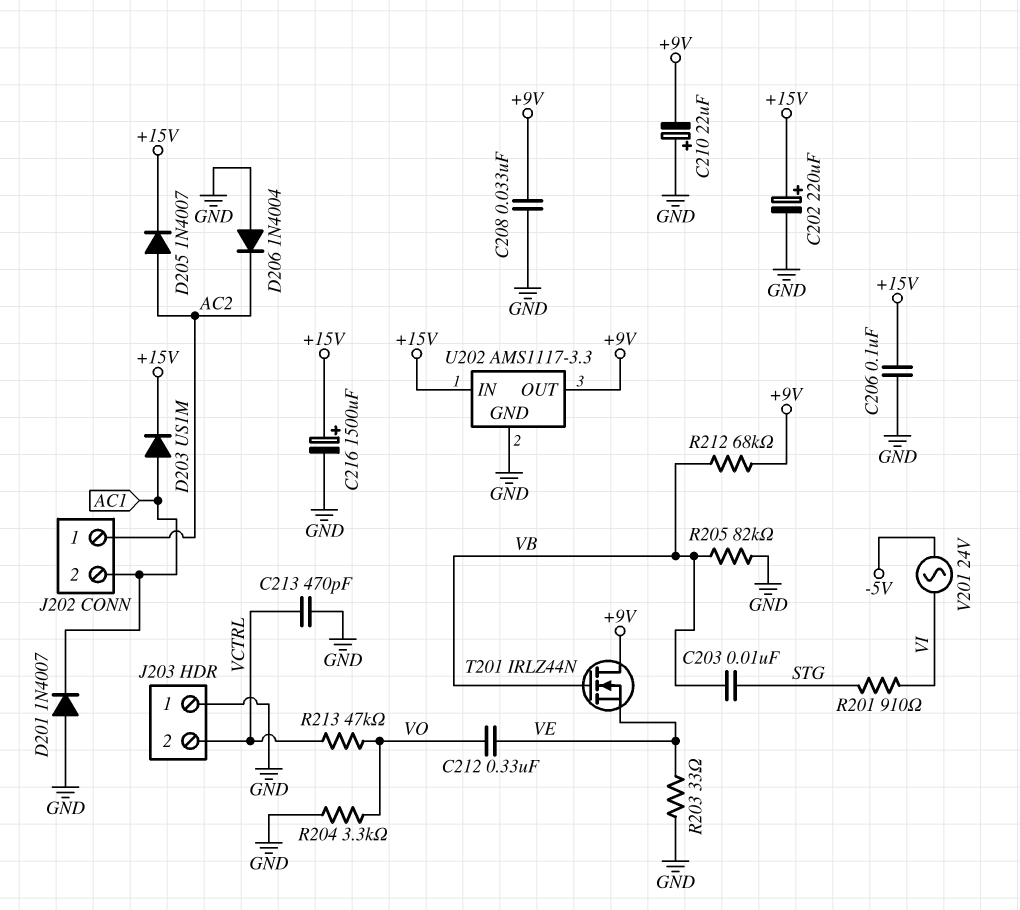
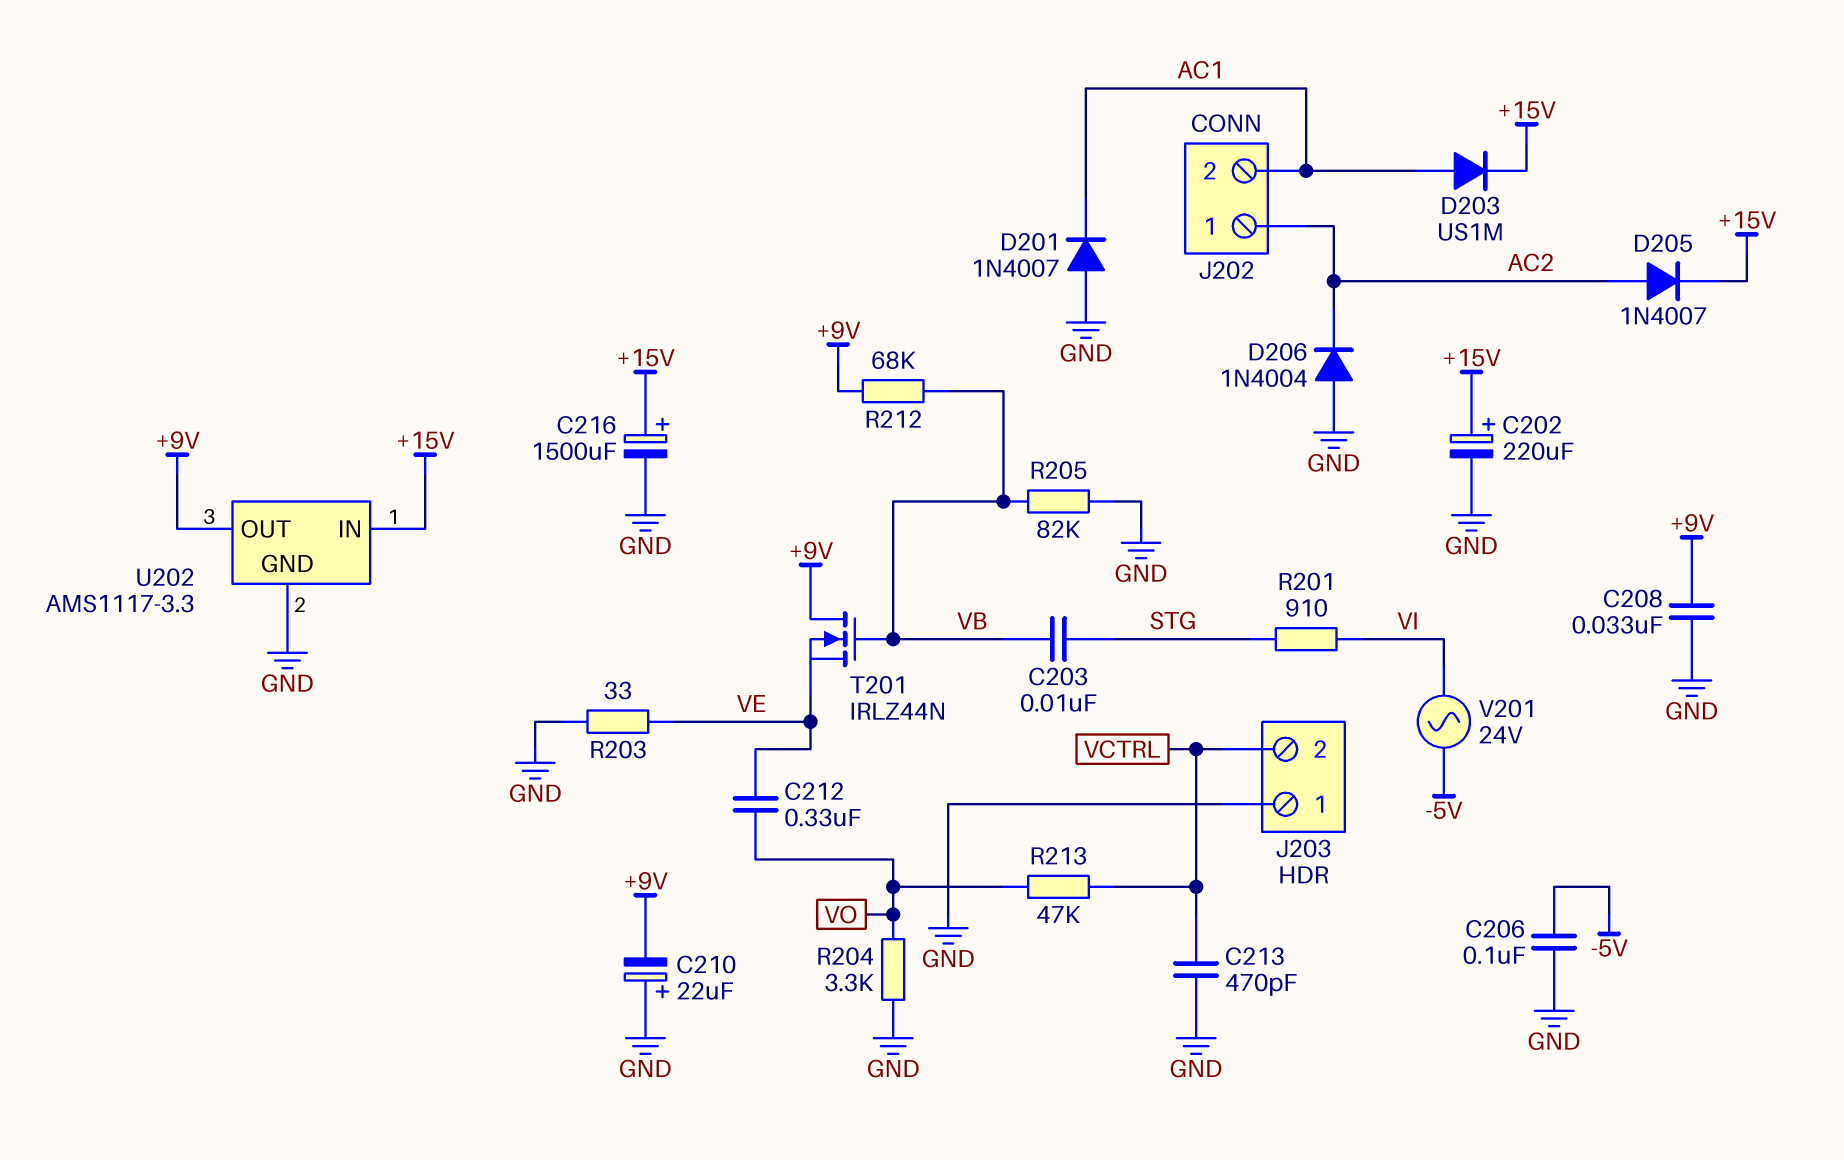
C206: 100nF (+15V, GND) -> 100nF (-5V, GND)

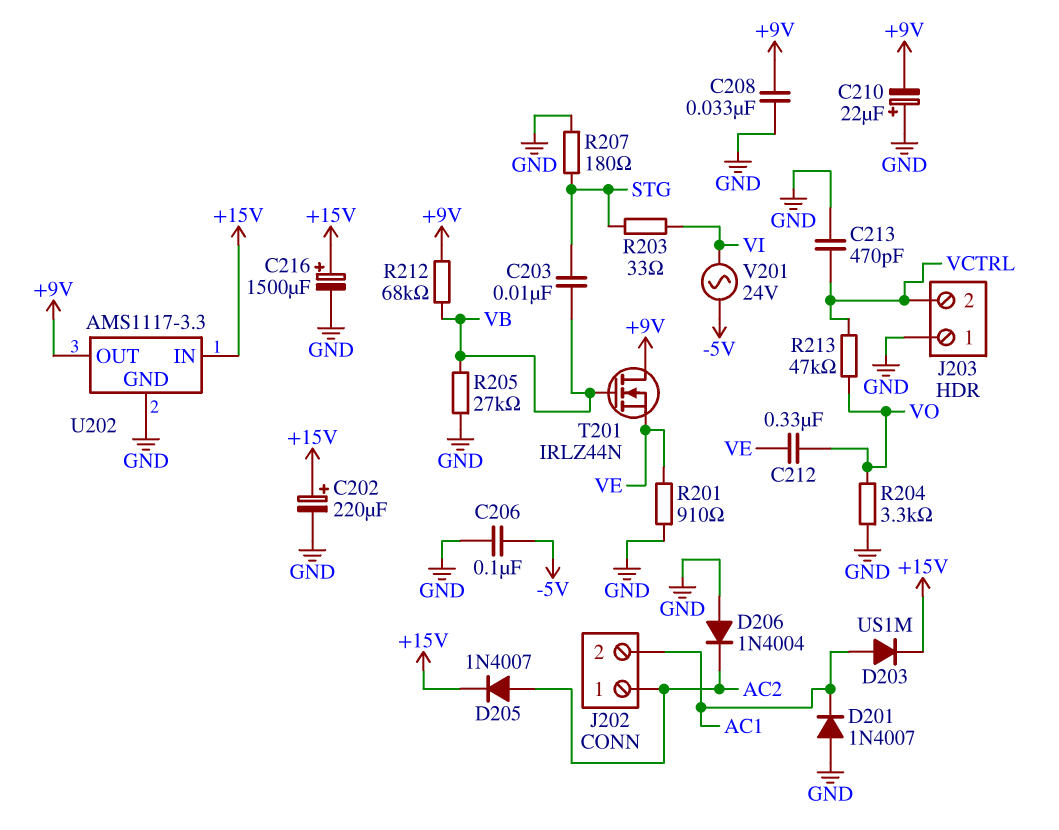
R201: 910 (STG, VI) -> 910 (GND, VE)
R203: 33 (GND, VE) -> 33 (STG, VI)
R205: 82k (GND, VB) -> 27k (GND, VB)
R207: none -> 180 (GND, STG)

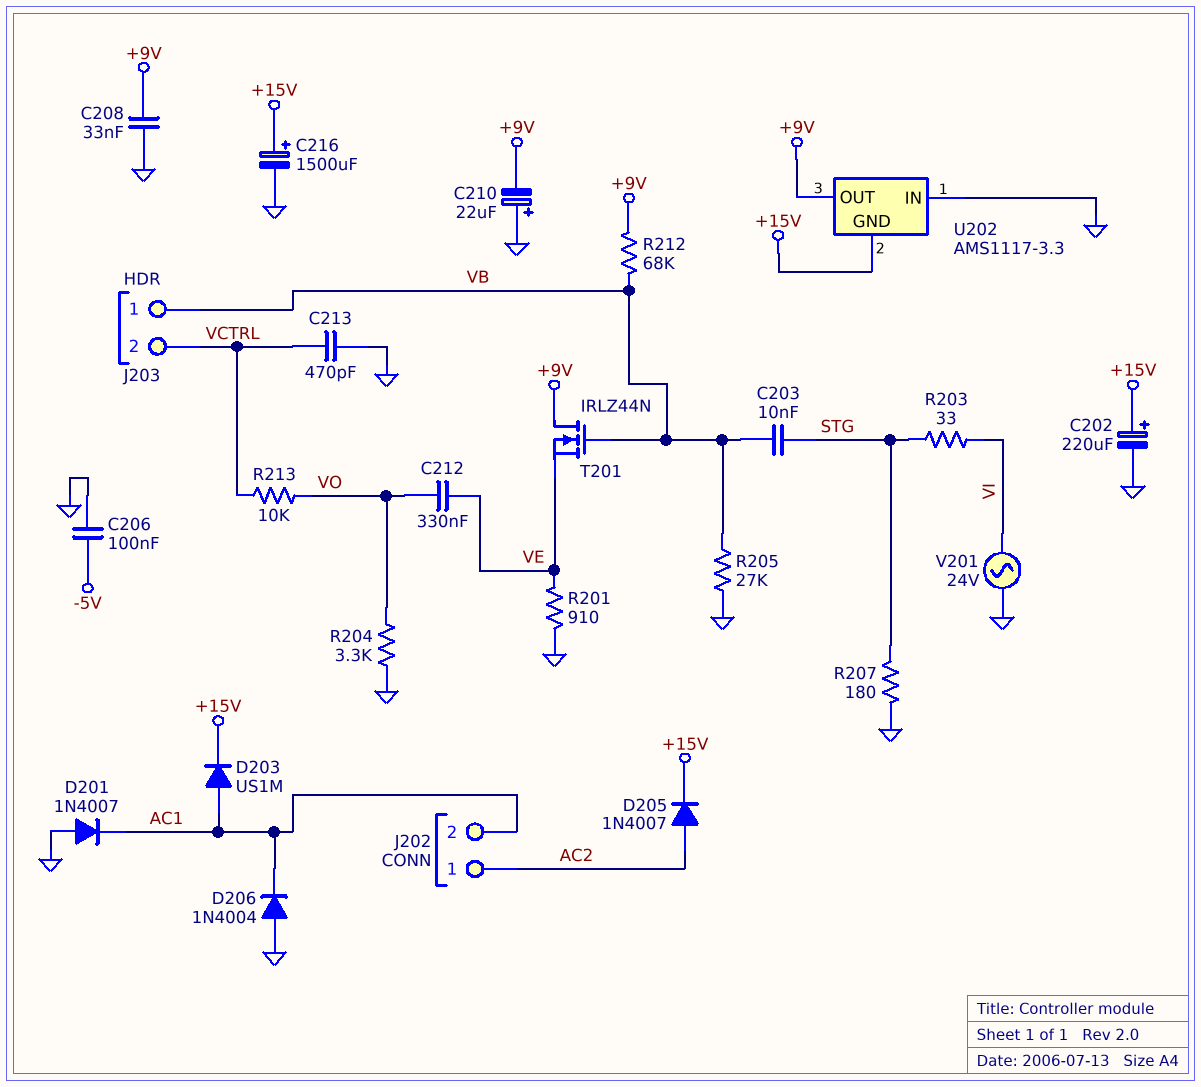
D206: diode 1N4004 (A GND, K AC2) -> diode 1N4004 (A GND, K AC1)
J203 pin 1: GND -> VB
R213: 47k (VCTRL, VO) -> 10k (VCTRL, VO)
U202 pin GND: GND -> +15V
U202 pin IN: +15V -> GND
V201: AC 24V (-5V, VI) -> AC 24V (GND, VI)

